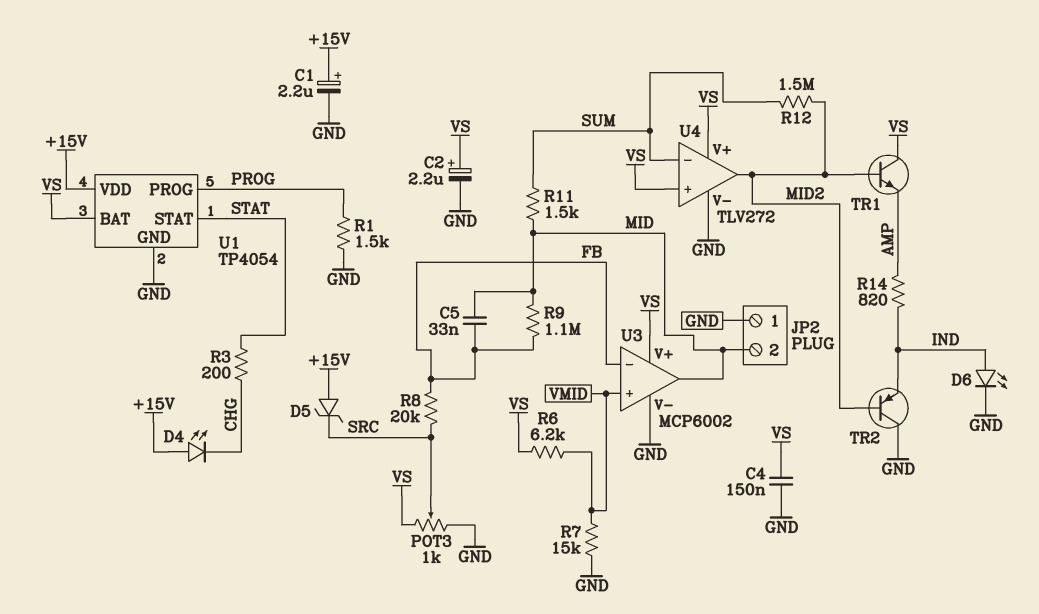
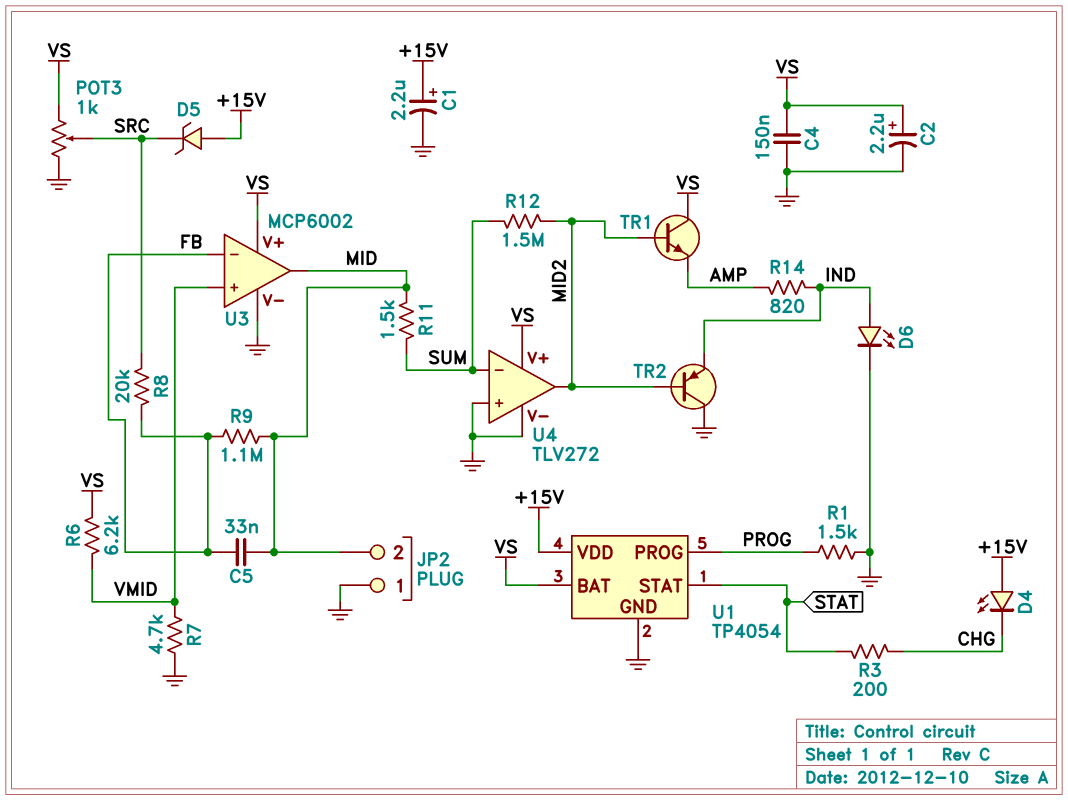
R7: 15k (GND, VMID) -> 4.7k (GND, VMID)
U4 pin in+: VS -> GND

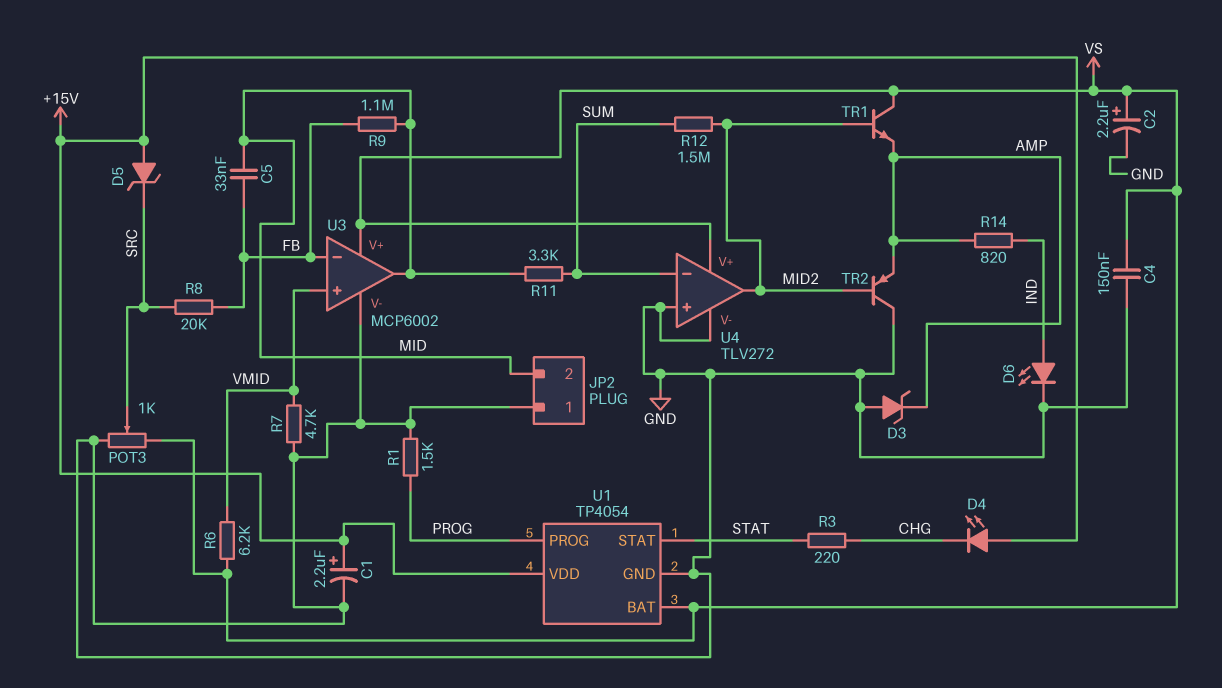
D3: none -> zener (A GND, K AMP)
R3: 200 (CHG, STAT) -> 220 (CHG, STAT)
R11: 1.5k (MID, SUM) -> 3.3k (MID, SUM)
TR2: PNP (B MID2, C GND, E IND) -> PNP (B MID2, C GND, E AMP)

